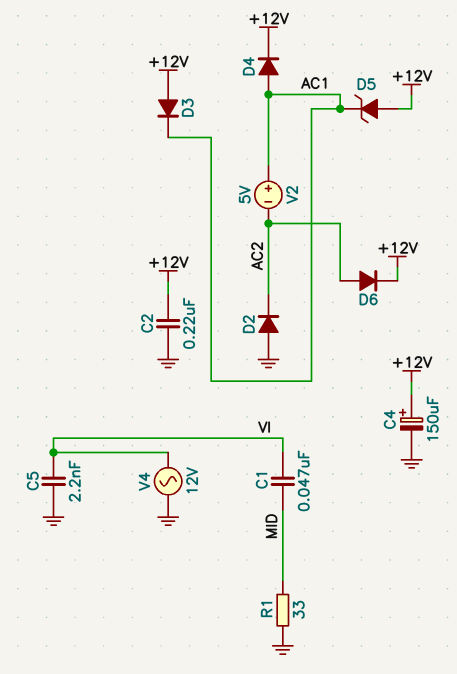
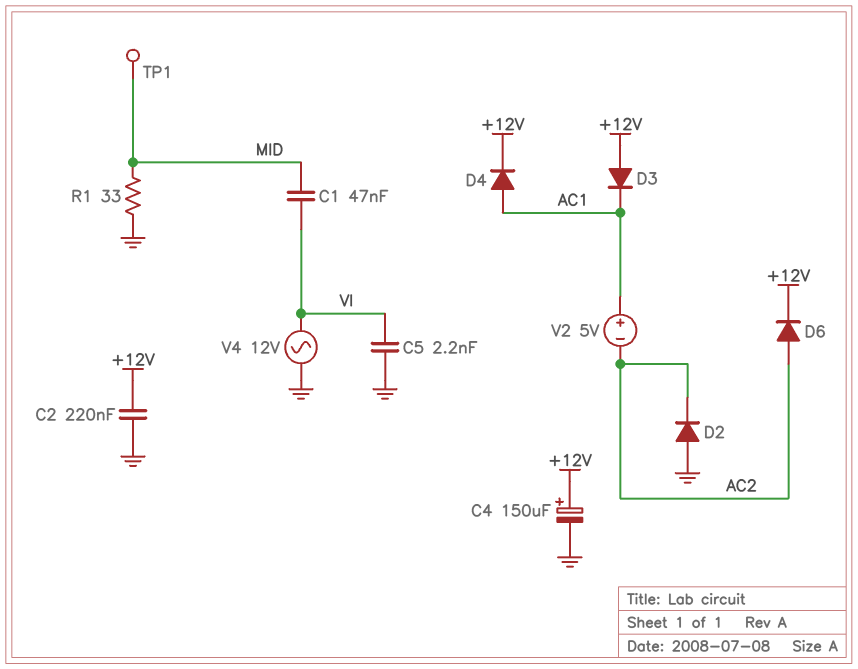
D5: zener (A +12V, K AC1) -> none
TP1: none -> test point (MID)

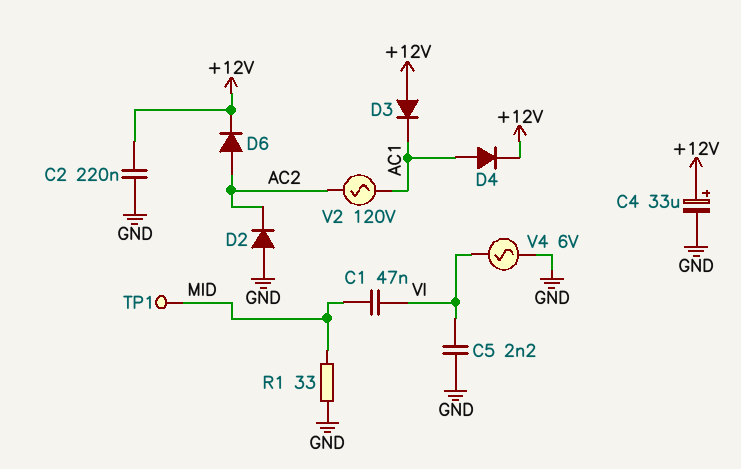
C4: 150uF (plus +12V, minus GND) -> 33uF (plus +12V, minus GND)
V2: 5V (plus AC1, minus AC2) -> AC 120V (AC1, AC2)
V4: AC 12V (GND, VI) -> AC 6V (GND, VI)

